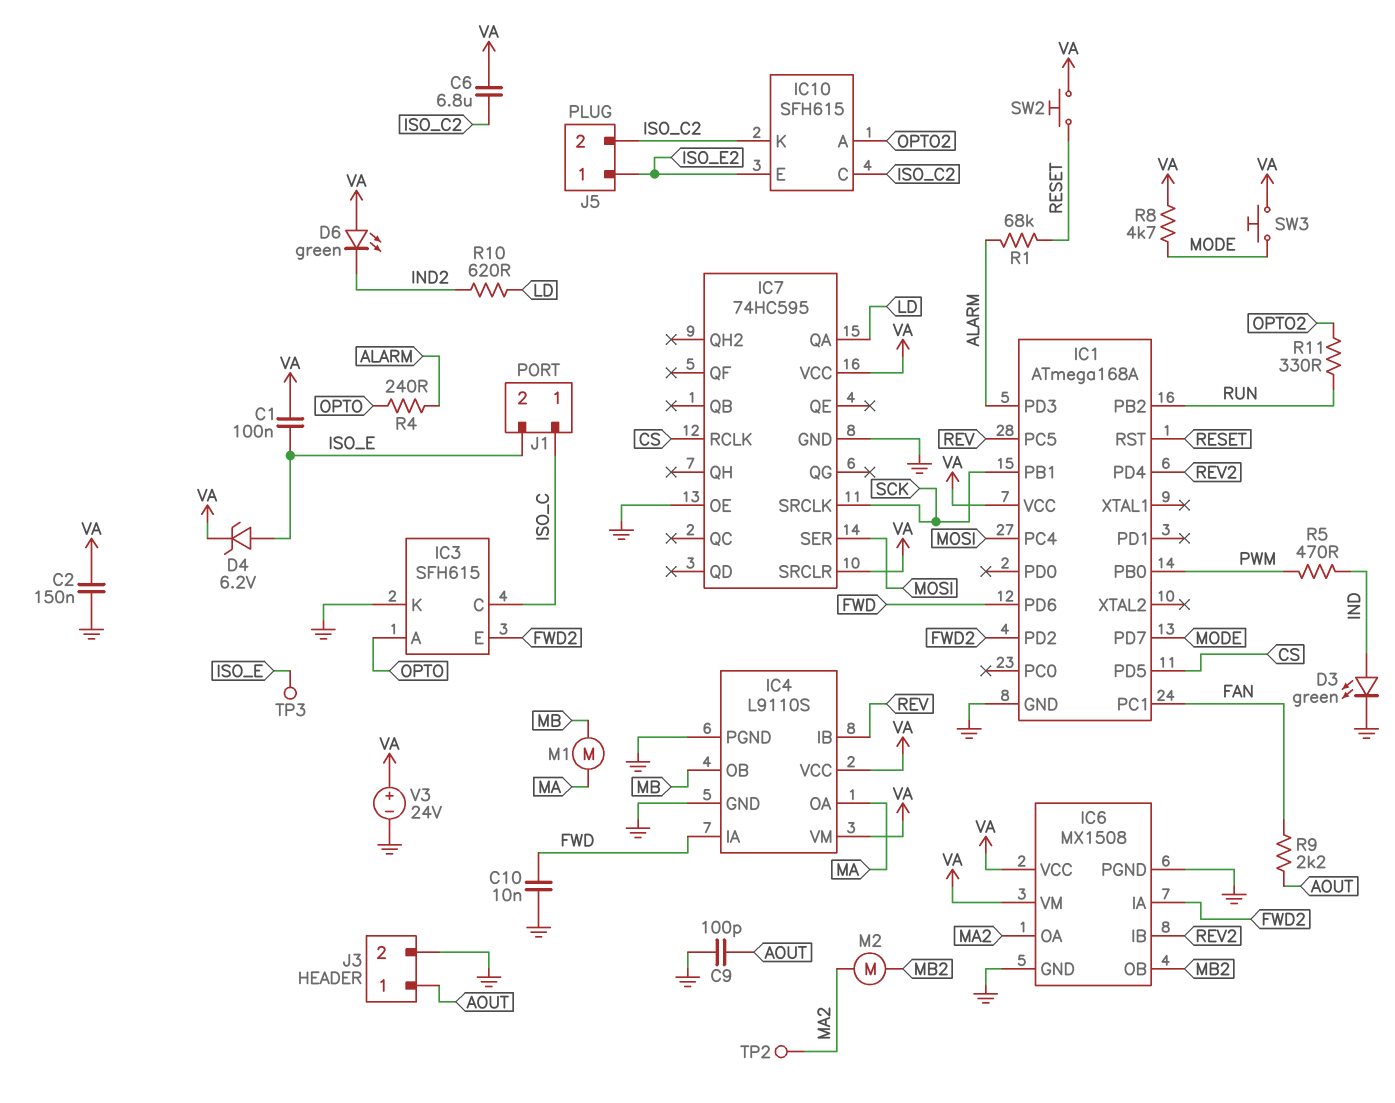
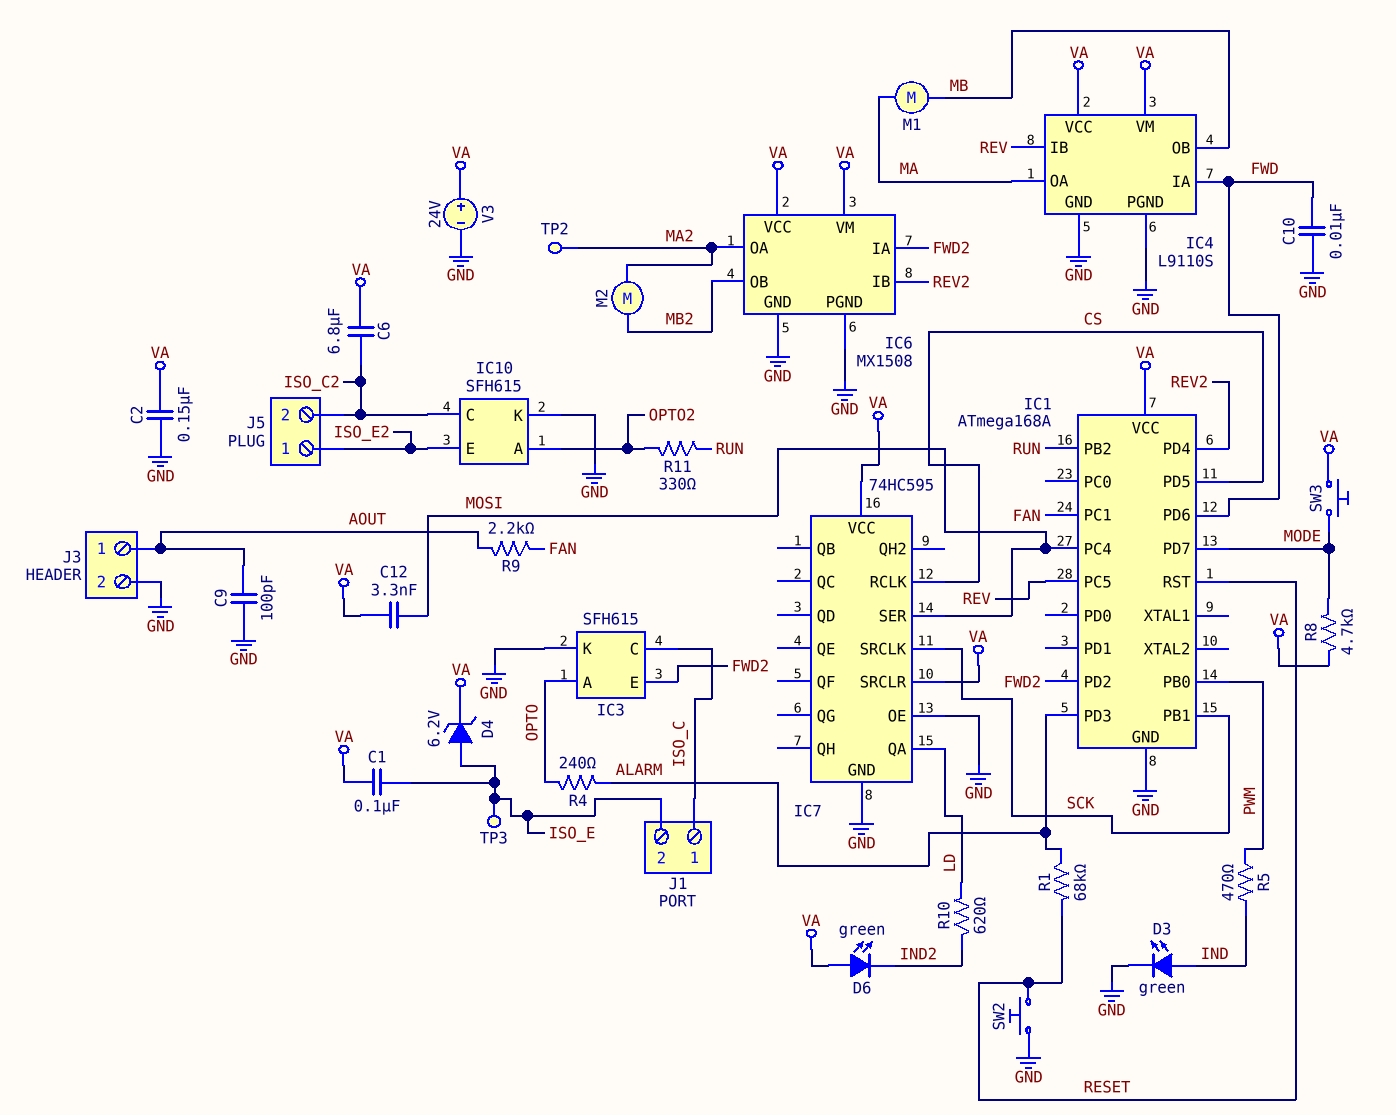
C12: none -> 3.3nF (MOSI, VA)
IC10 pin K: ISO_C2 -> GND
SW2: button (RESET, VA) -> button (GND, RESET)

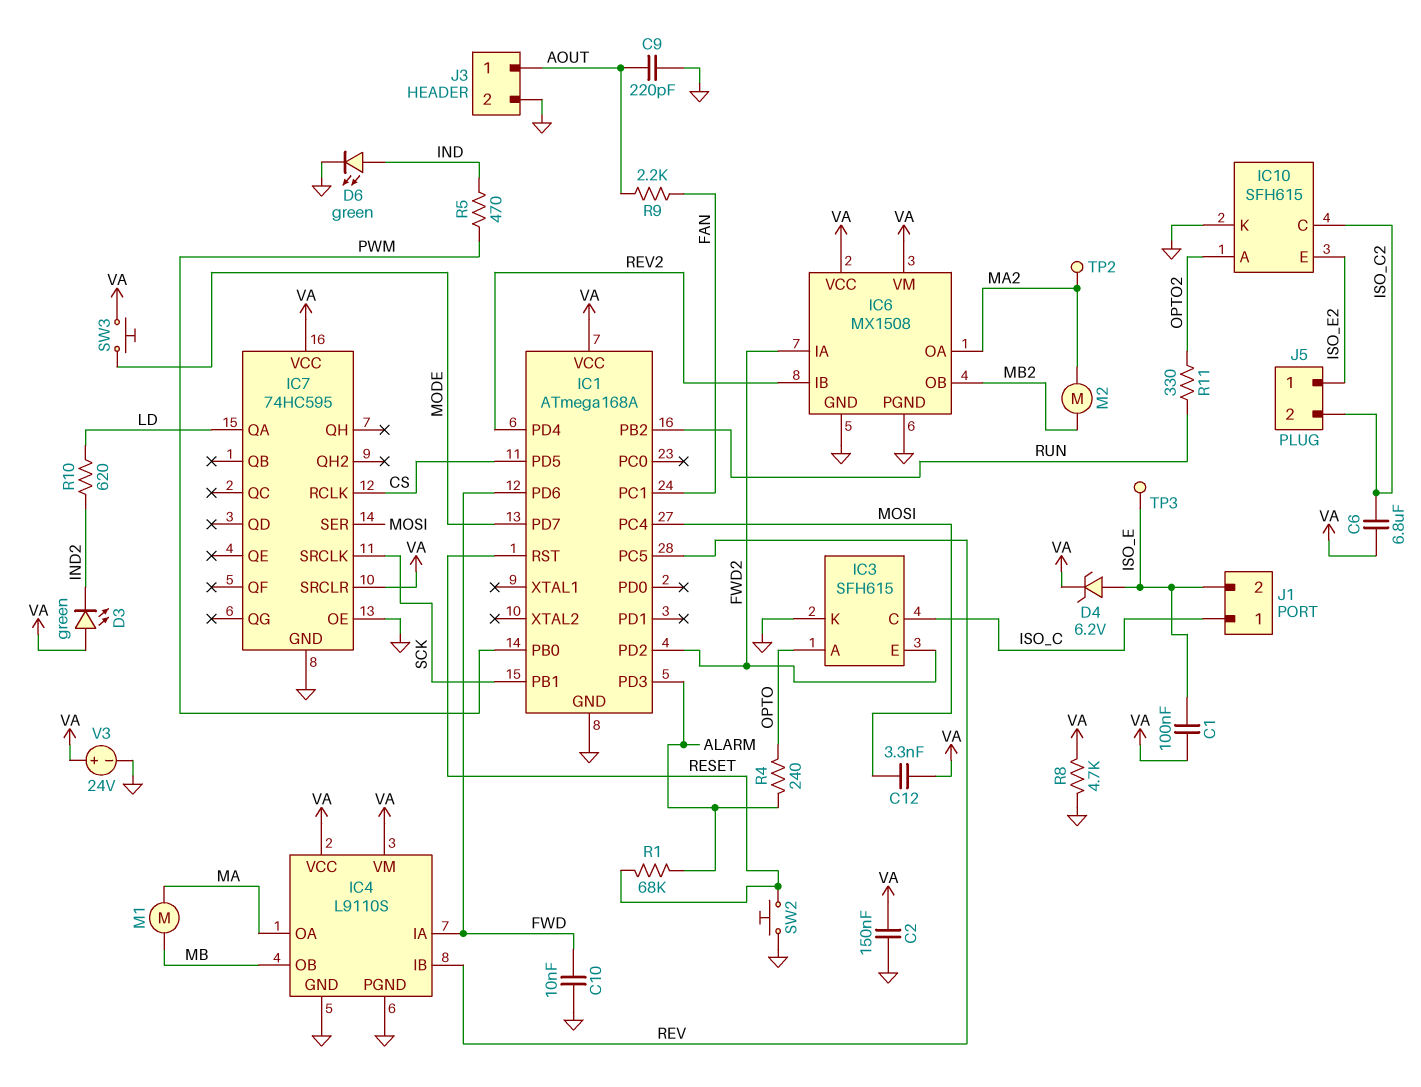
C9: 100pF (AOUT, GND) -> 220pF (AOUT, GND)
D3: LED green (A IND, K GND) -> LED green (A VA, K IND2)
D6: LED green (A VA, K IND2) -> LED green (A IND, K GND)
R8: 4.7k (MODE, VA) -> 4.7k (GND, VA)

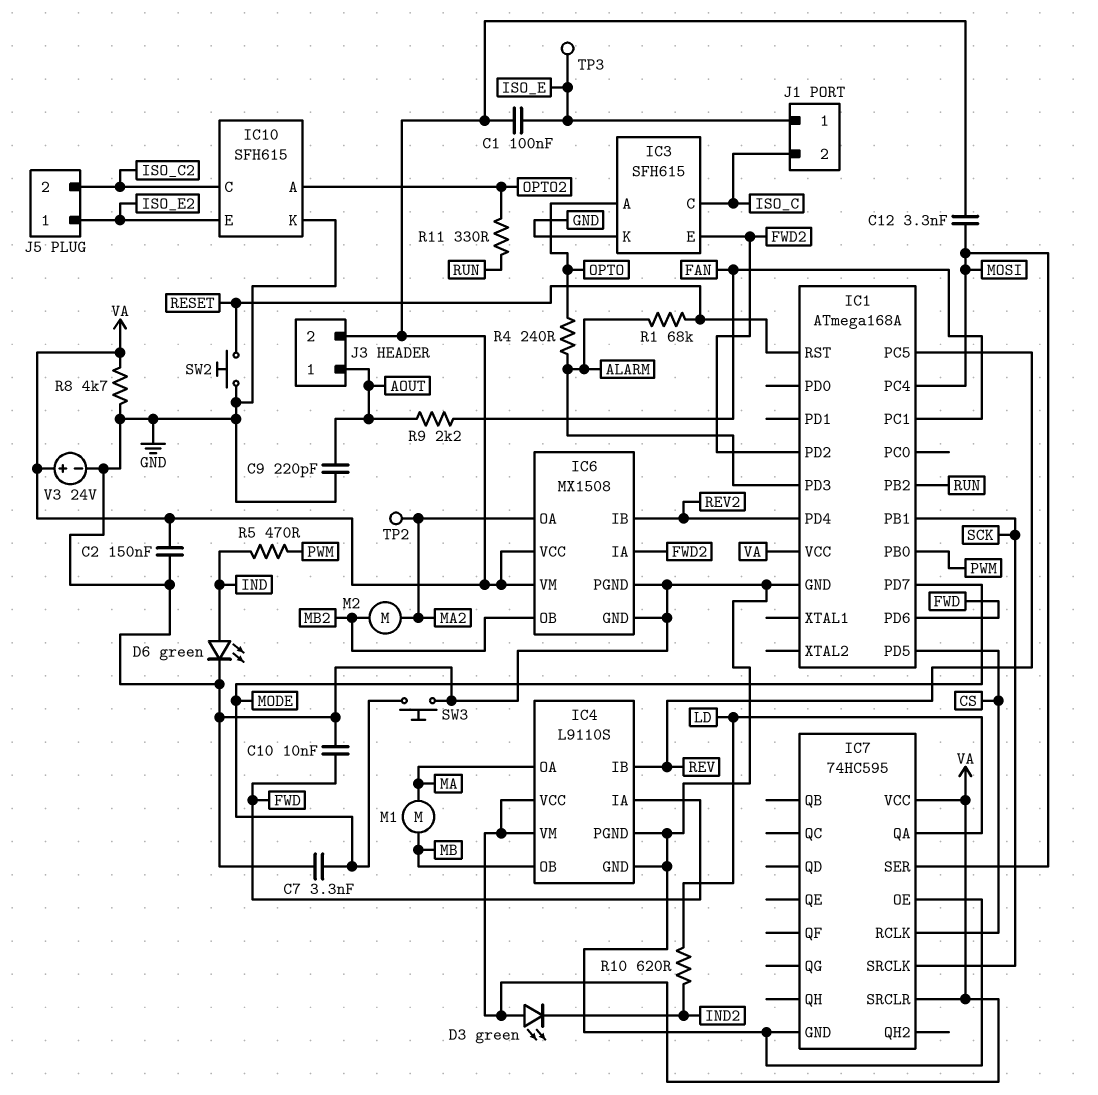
C6: 6.8uF (ISO_C2, VA) -> none
C7: none -> 3.3nF (GND, MODE)
D4: zener 6.2V (A ISO_E, K VA) -> none
J1 pin 1: ISO_C -> ISO_E
J1 pin 2: ISO_E -> ISO_C
J3 pin 2: GND -> VA
SW3: button (MODE, VA) -> button (GND, MODE)

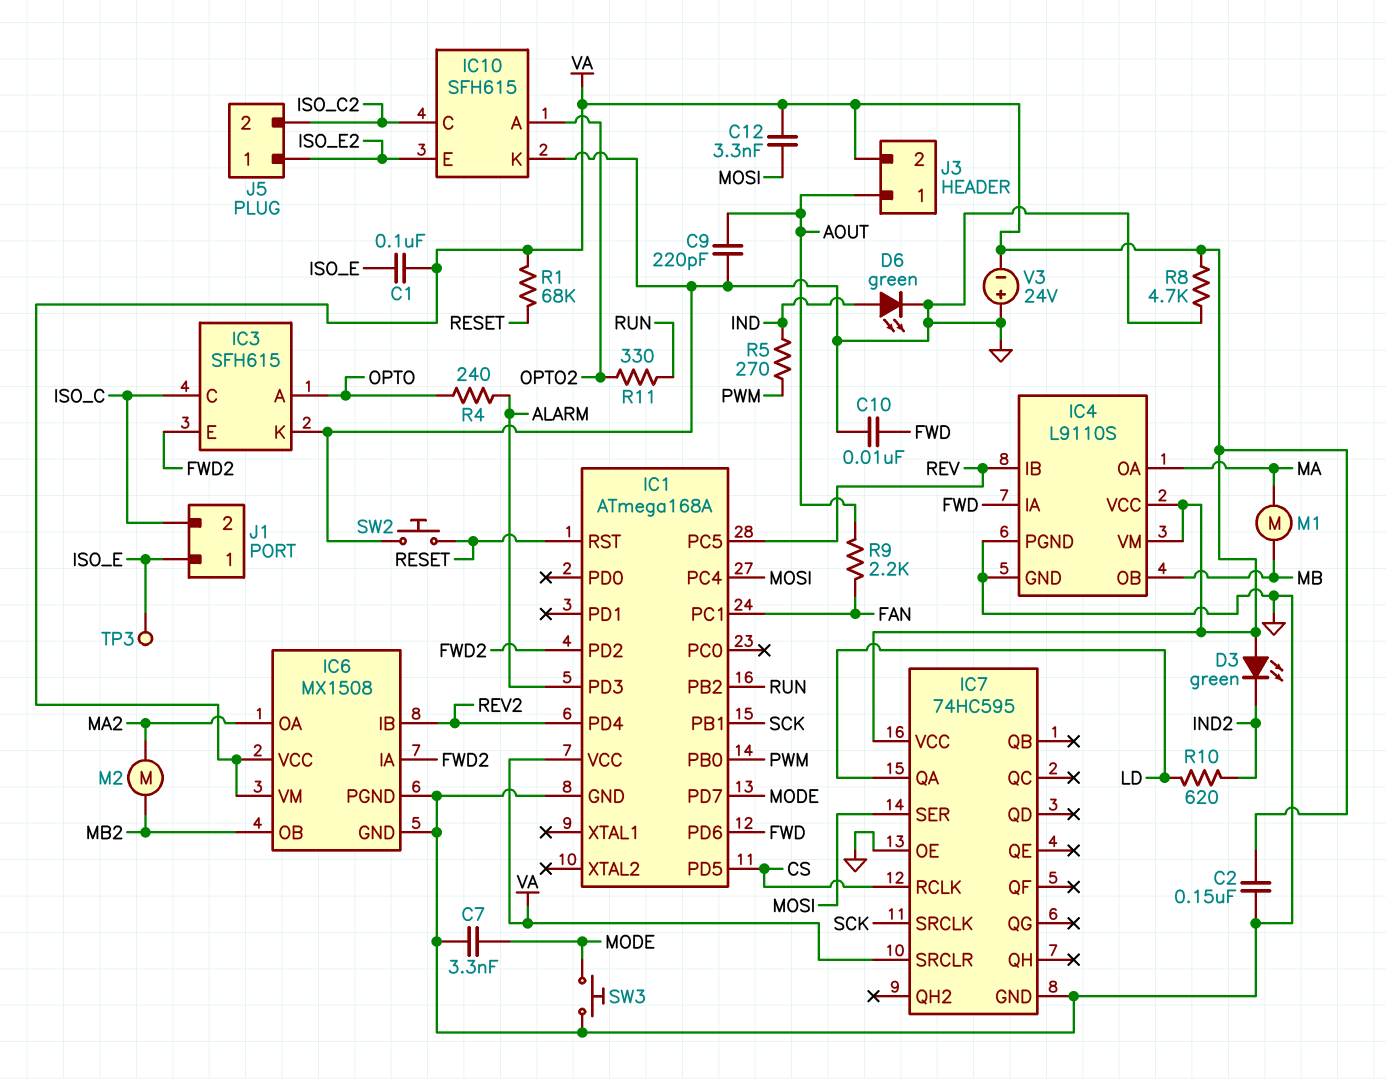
R1: 68k (ALARM, RESET) -> 68k (RESET, VA)
R5: 470 (IND, PWM) -> 270 (IND, PWM)
TP2: test point (MA2) -> none
V3: 24V (plus VA, minus GND) -> 24V (plus GND, minus VA)

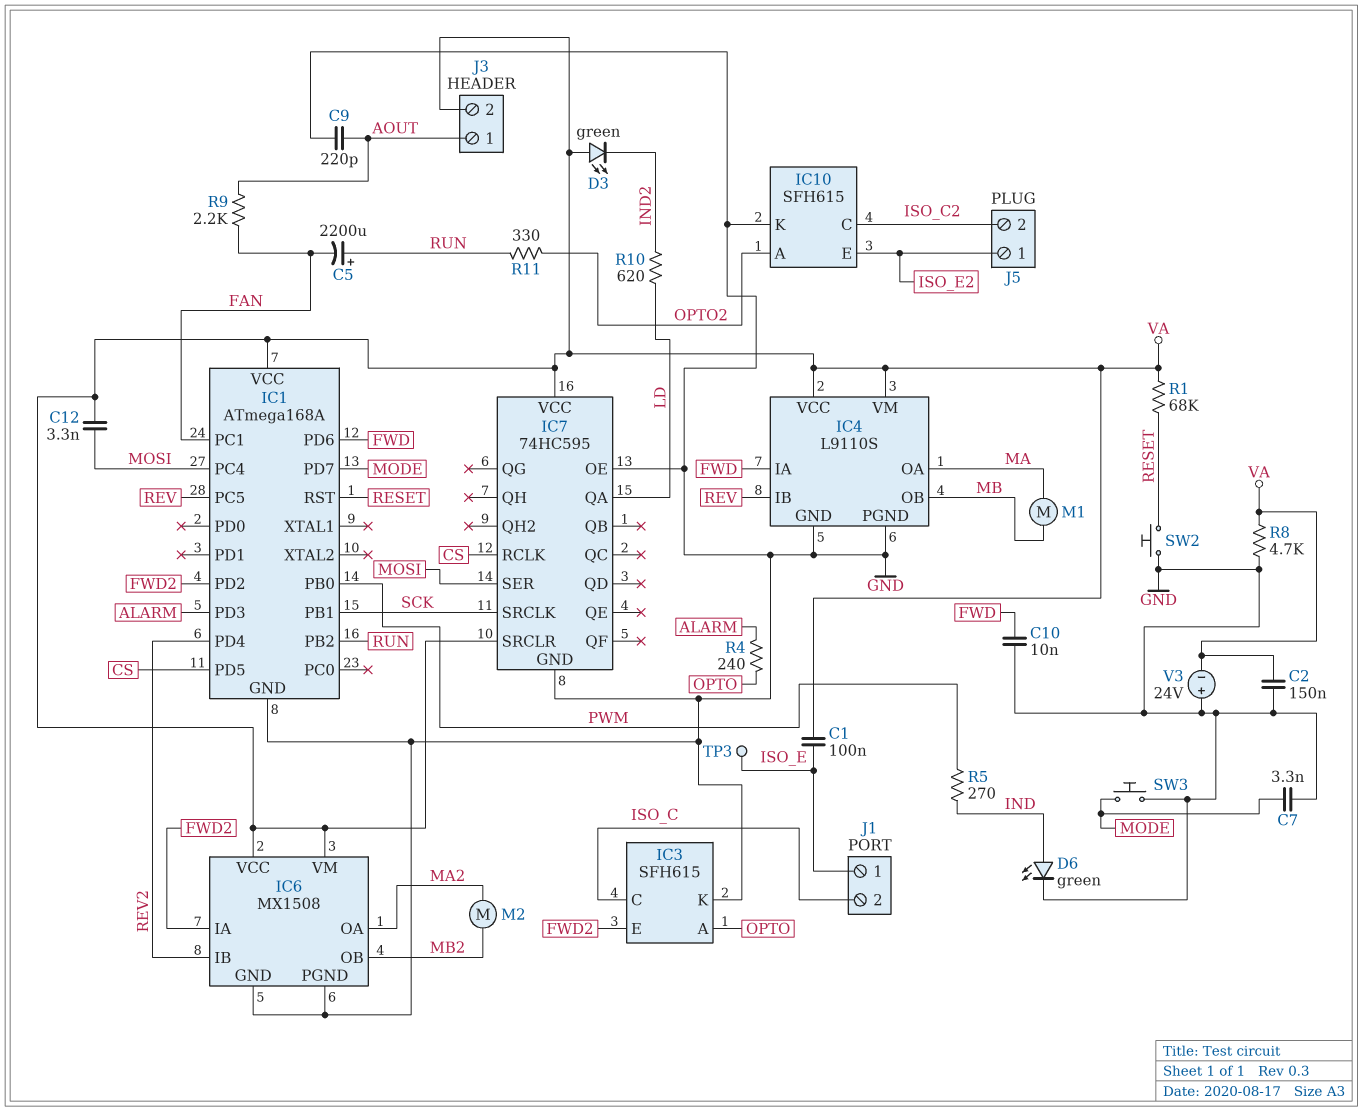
C5: none -> 2200uF (plus RUN, minus FAN)

